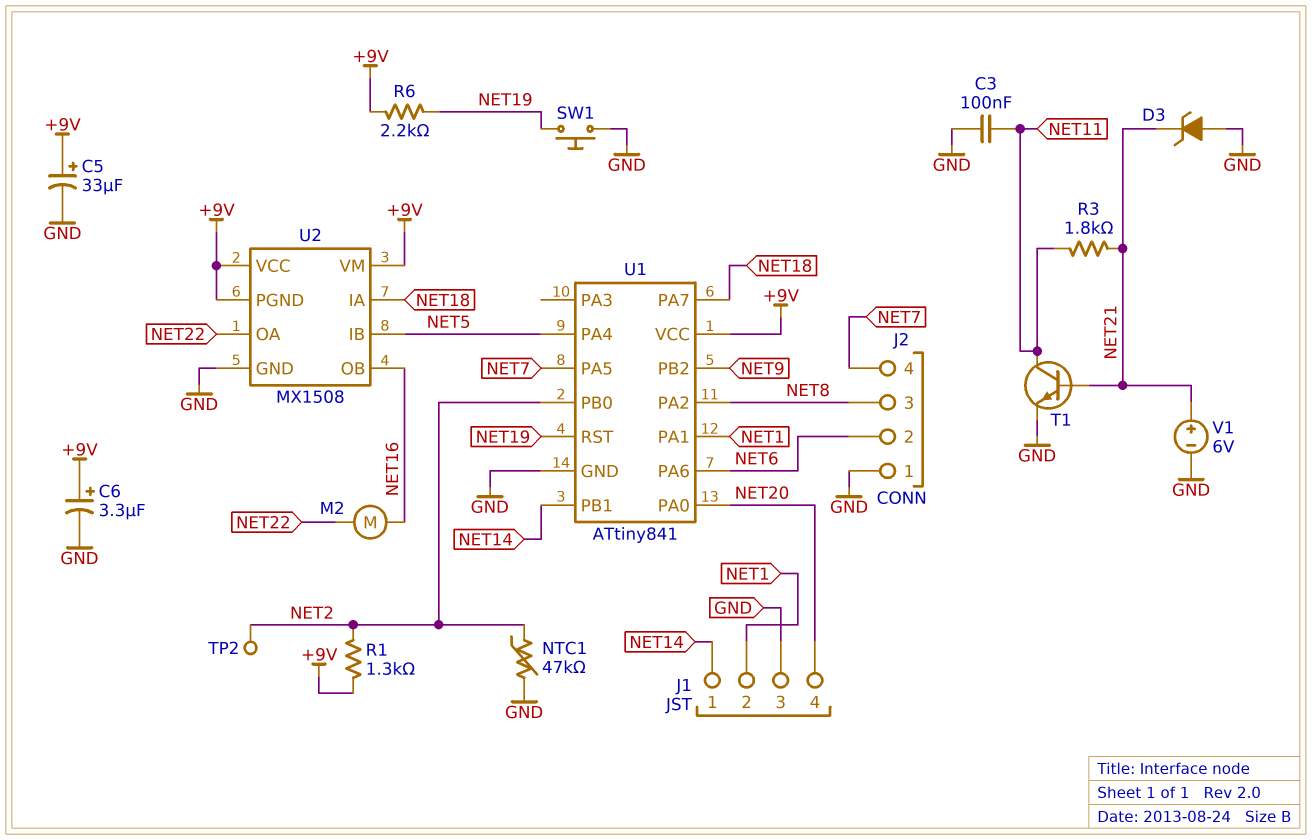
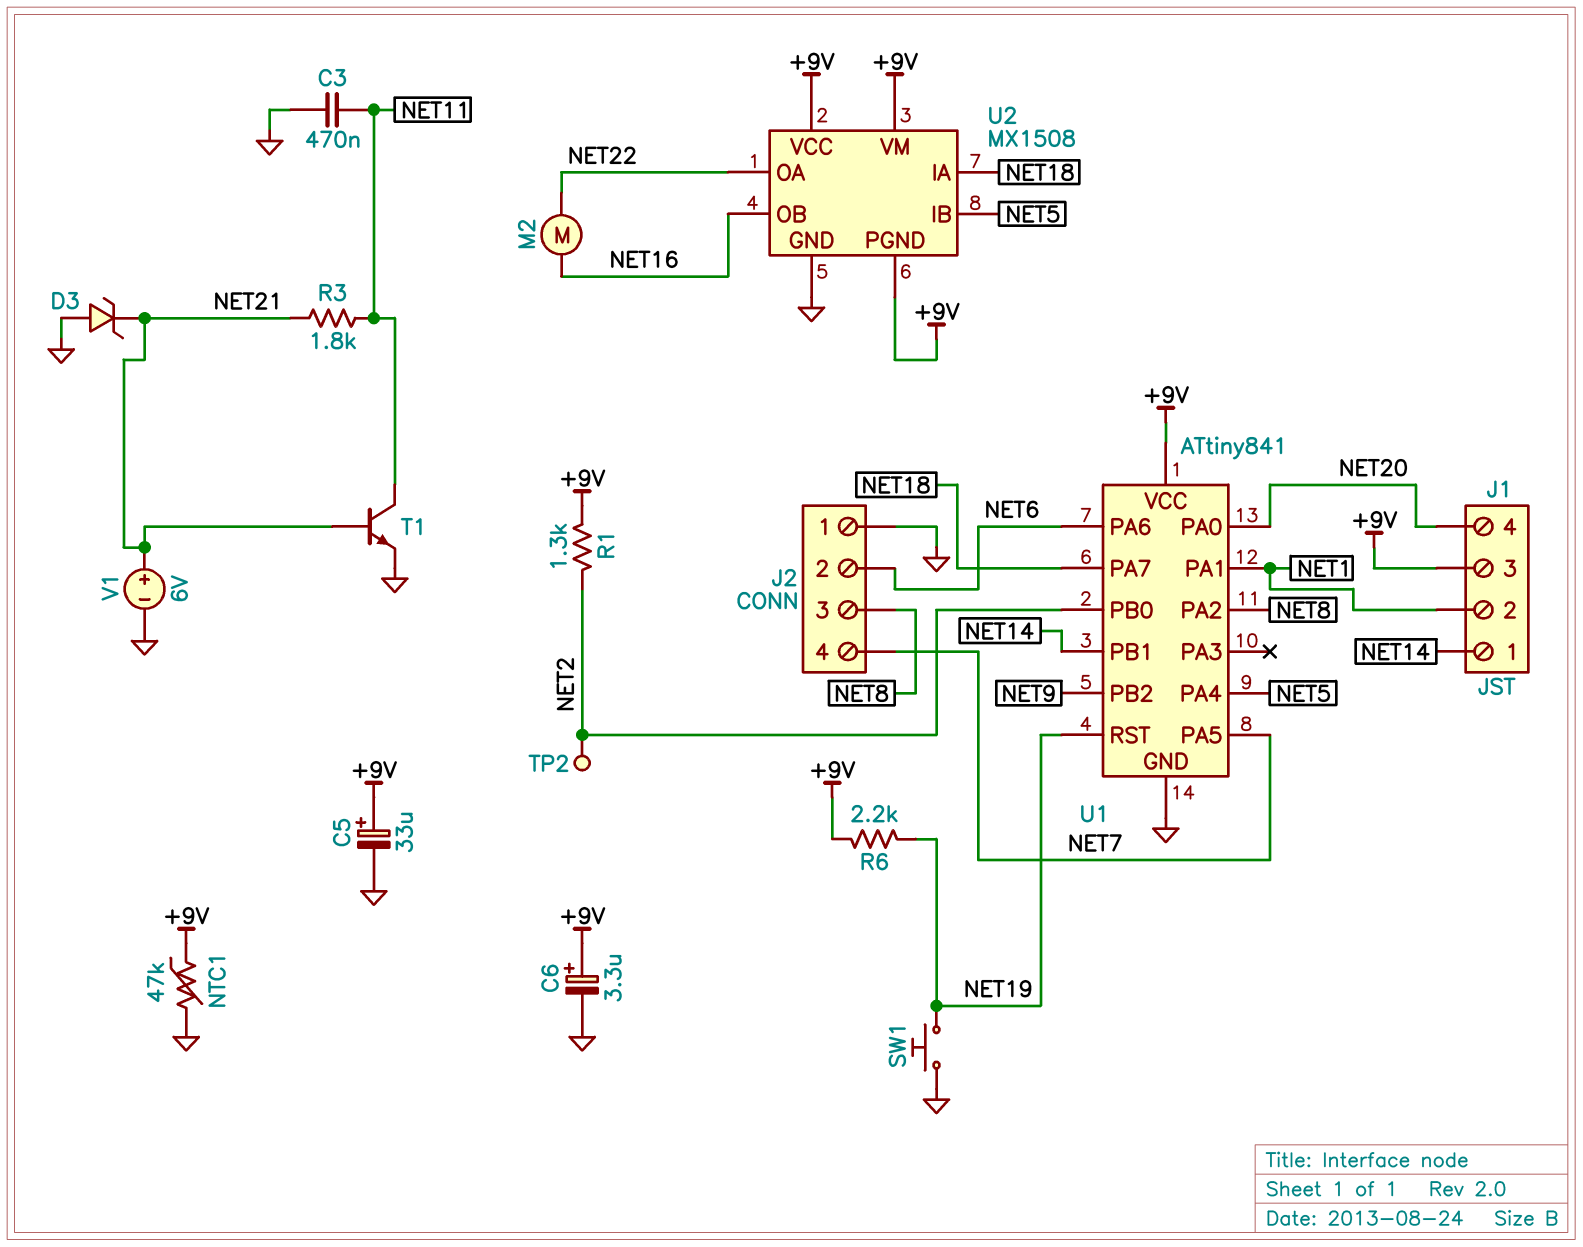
C3: 100nF (GND, NET11) -> 470nF (GND, NET11)
J1 pin 3: GND -> +9V
NTC1: 47k (GND, NET2) -> 47k (+9V, GND)

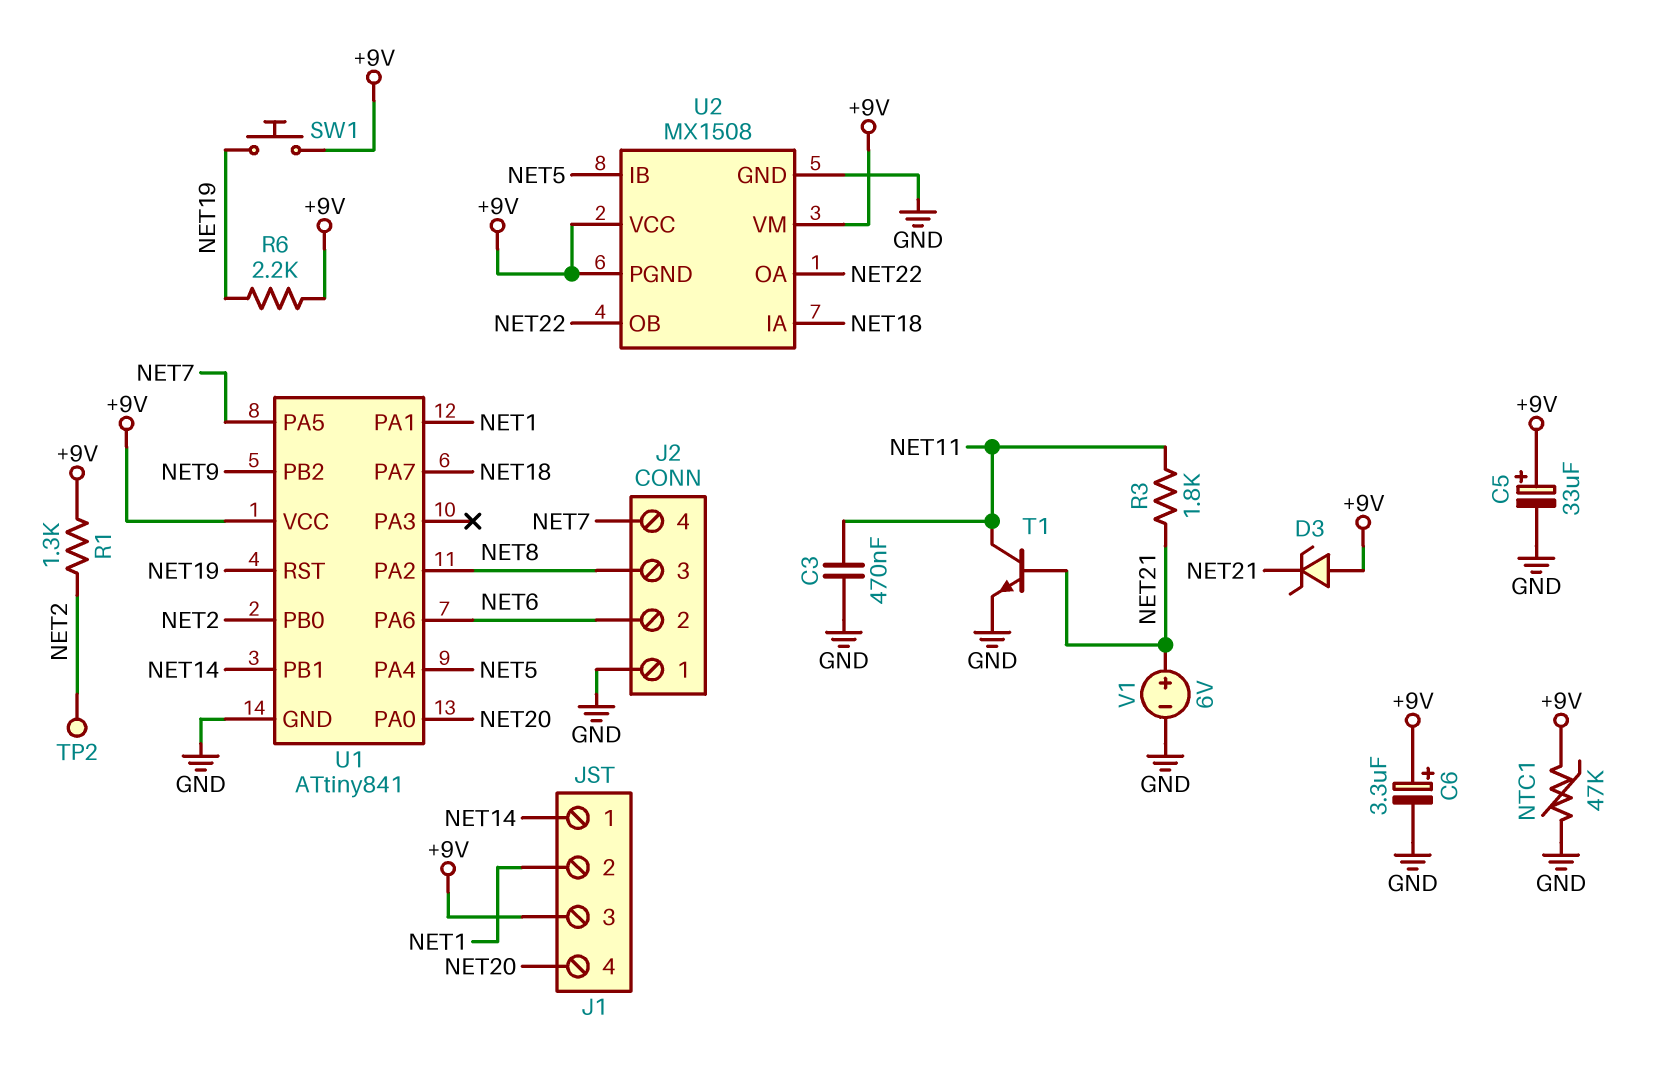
D3: zener (A GND, K NET21) -> zener (A +9V, K NET21)
M2: motor (NET16, NET22) -> none
SW1: button (GND, NET19) -> button (+9V, NET19)
U2 pin OB: NET16 -> NET22

